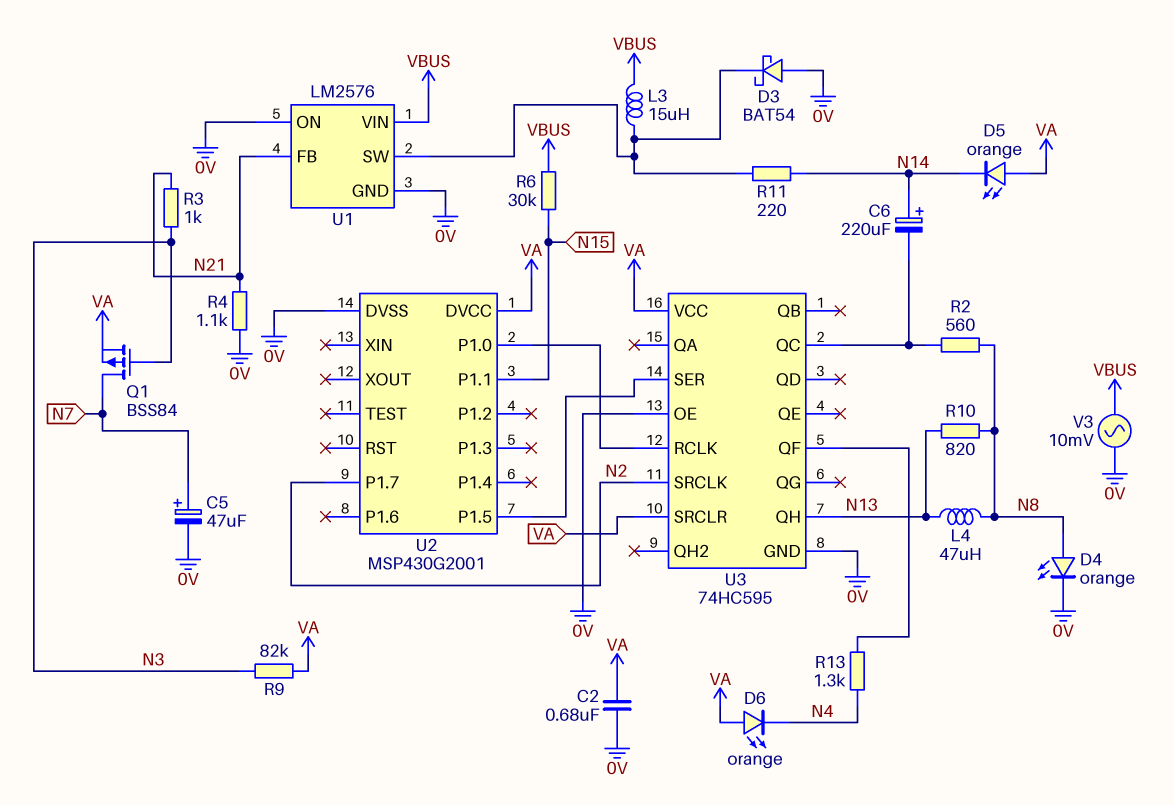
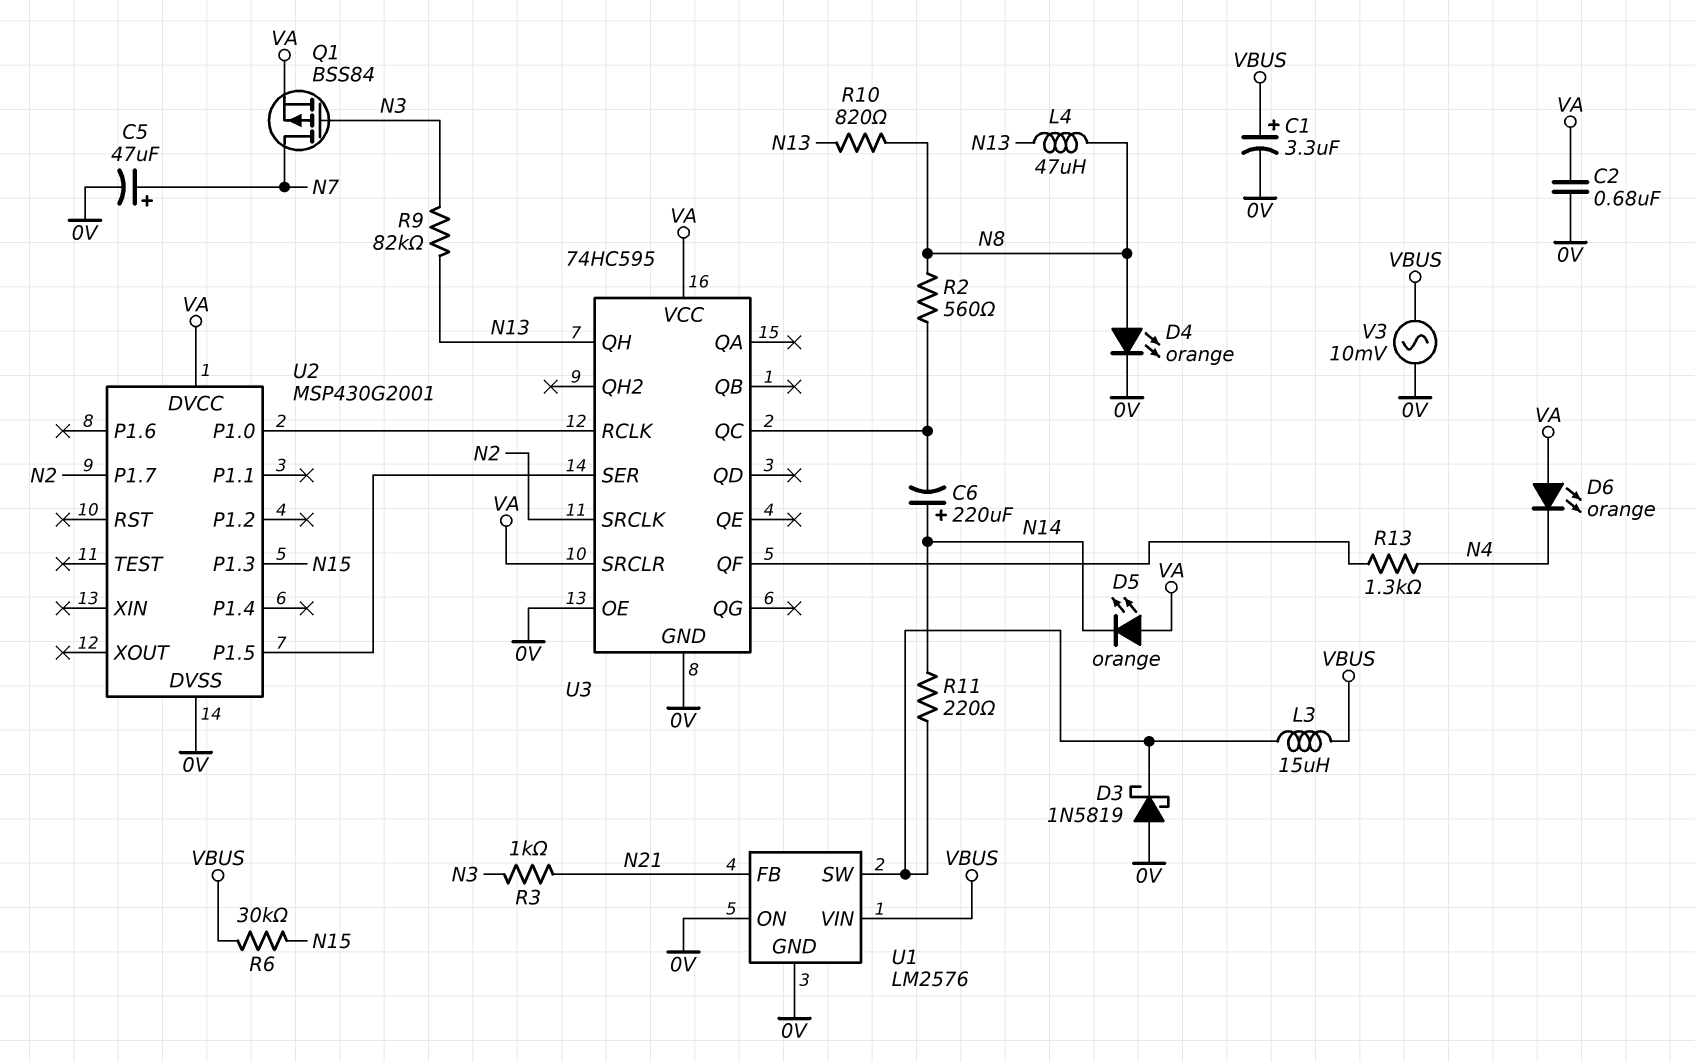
C1: none -> 3.3uF (plus VBUS, minus 0V)
D3: schottky BAT54 (A 0V, K U1/SW) -> schottky 1N5819 (A 0V, K U1/SW)
R4: 1.1k (0V, N21) -> none
R9: 82k (N3, VA) -> 82k (N3, N13)
U2 pin P1.1: N15 -> none
U2 pin P1.3: none -> N15

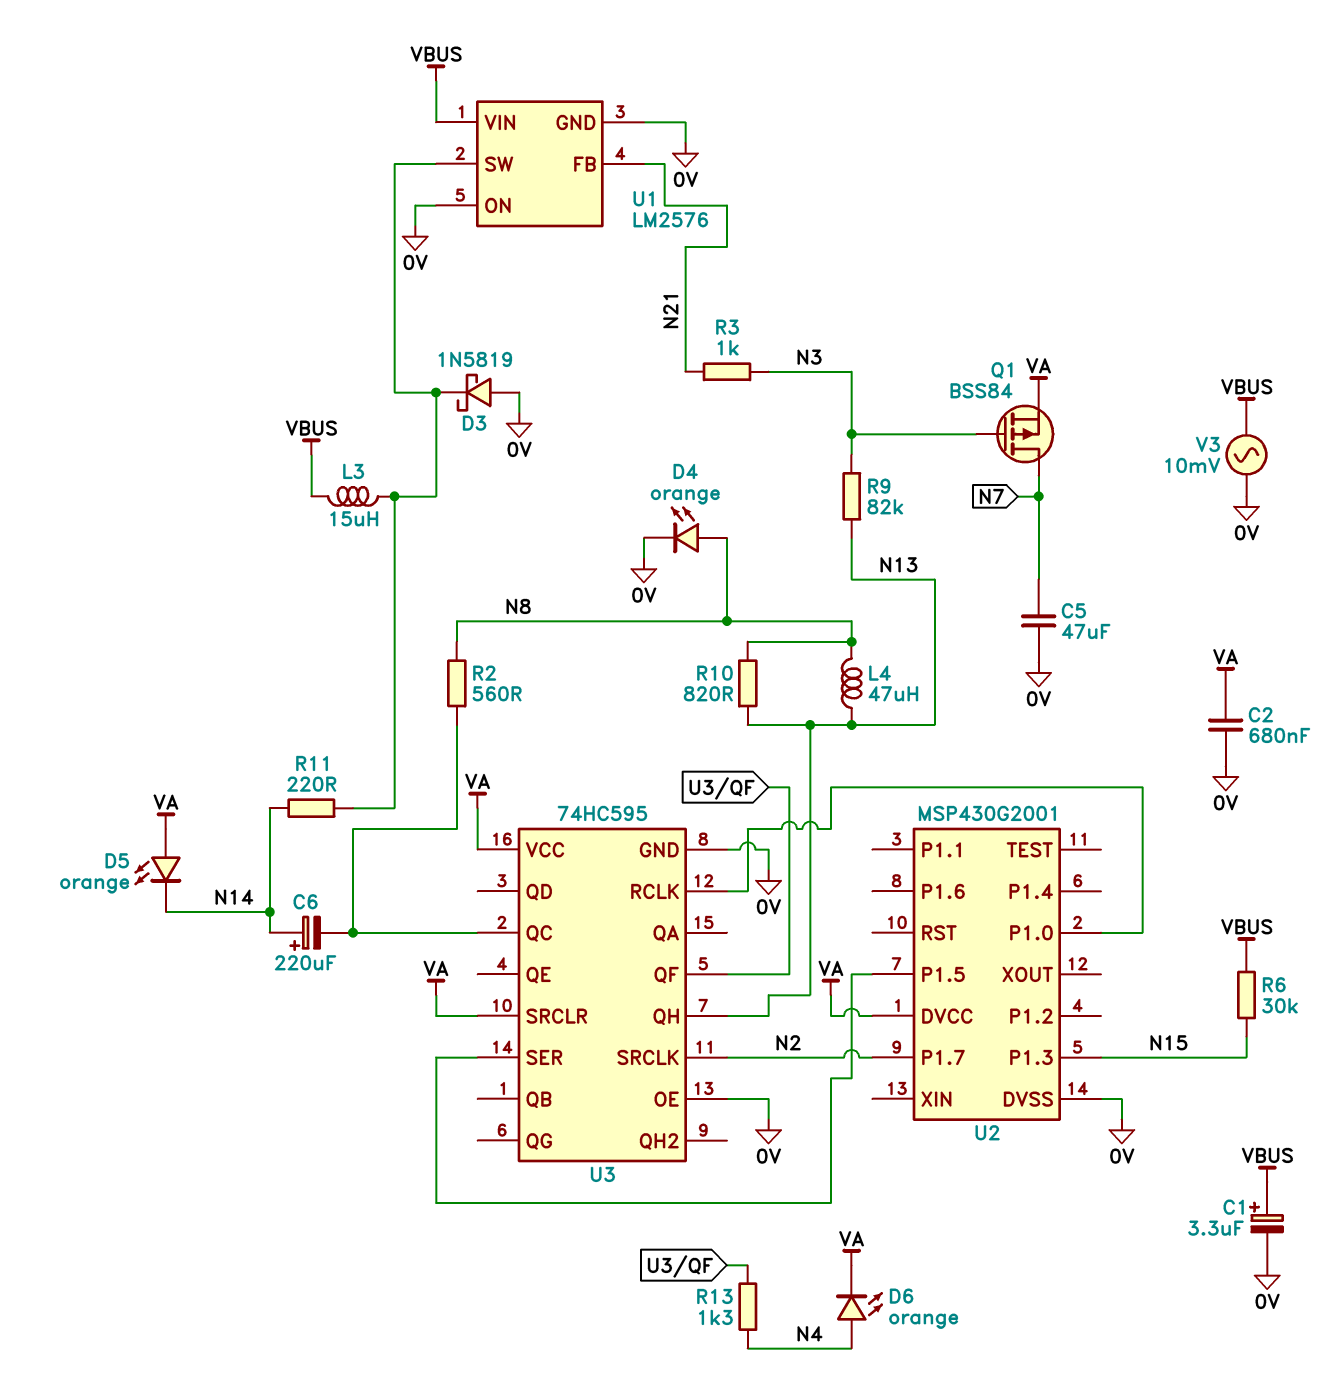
C5: 47uF (plus N7, minus 0V) -> 47uF (0V, N7)
D6: LED orange (A VA, K N4) -> LED orange (A N4, K VA)

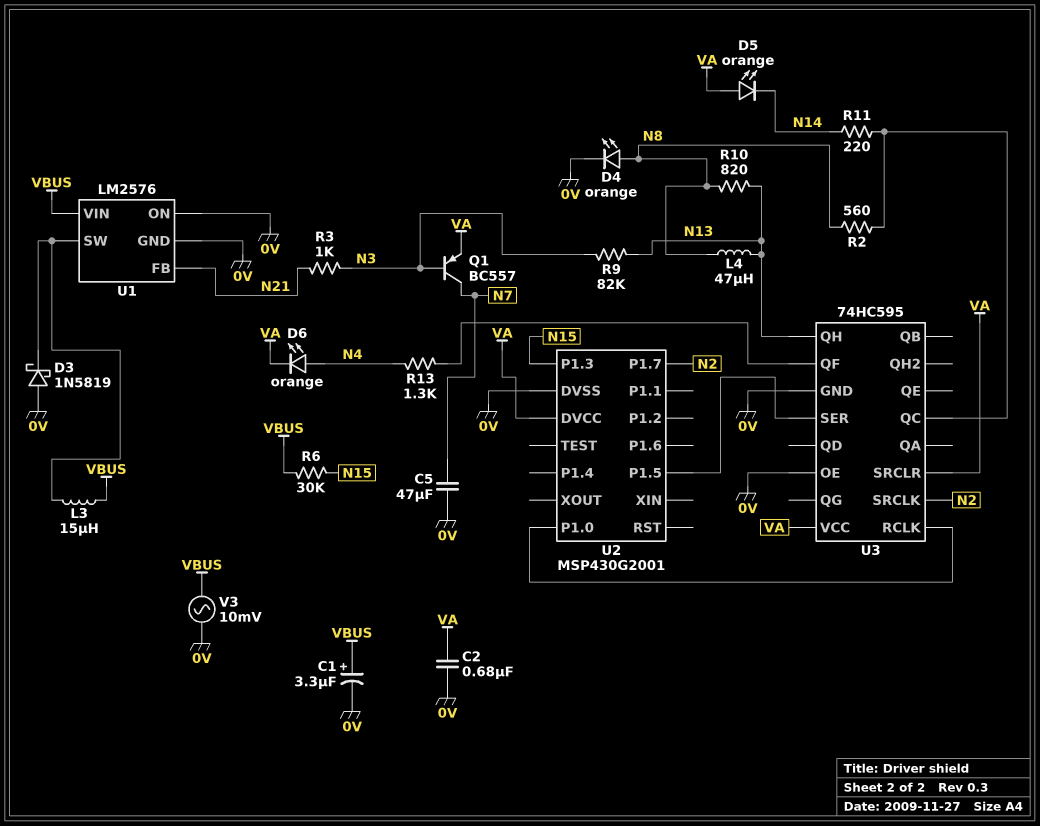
C6: 220uF (plus N14, minus U3/QC) -> none
Q1: PMOS BSS84 (G N3, D N7, S VA) -> PNP BC557 (B N3, C N7, E VA)
R11: 220 (N14, U1/SW) -> 220 (N14, U3/QC)

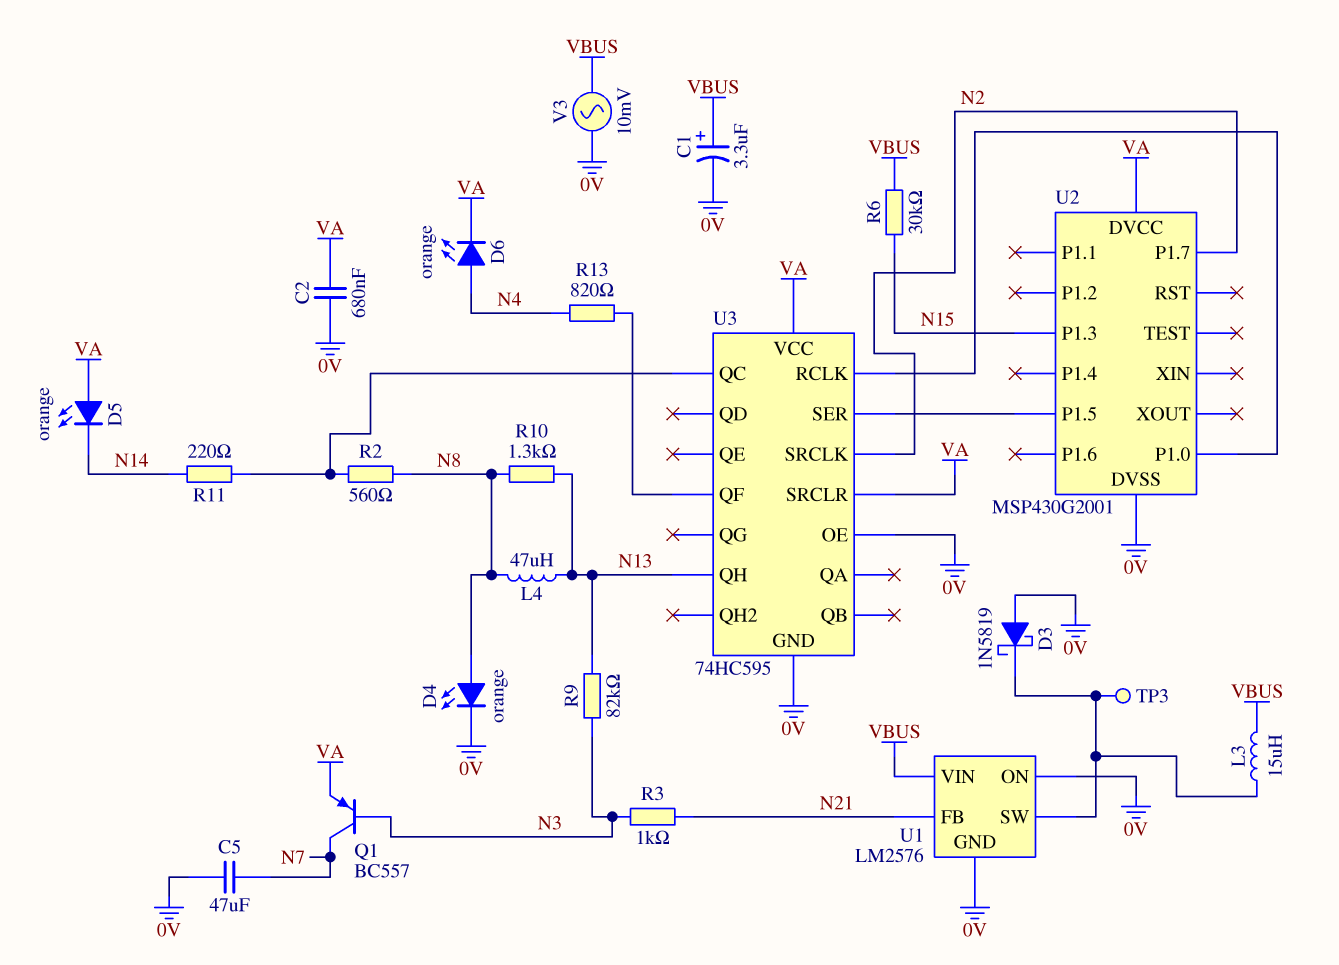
R10: 820 (N8, N13) -> 1.3k (N8, N13)
R13: 1.3k (N4, U3/QF) -> 820 (N4, U3/QF)
TP3: none -> test point (U1/SW)

